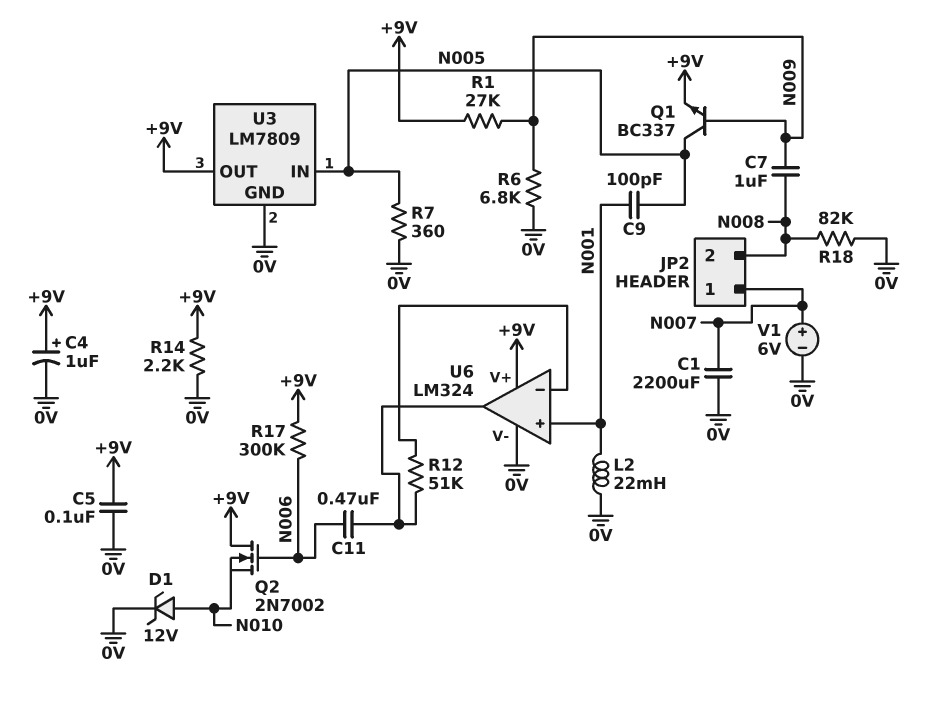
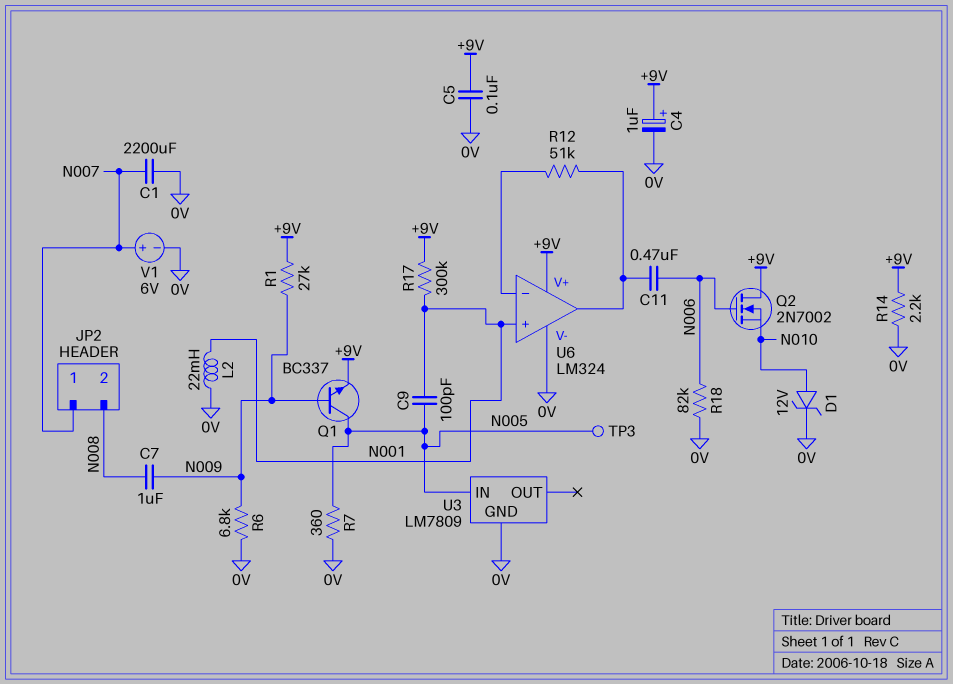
R17: 300k (+9V, N006) -> 300k (+9V, N001)
R18: 82k (0V, N008) -> 82k (0V, N006)
TP3: none -> test point (N005)
U3 pin OUT: +9V -> none

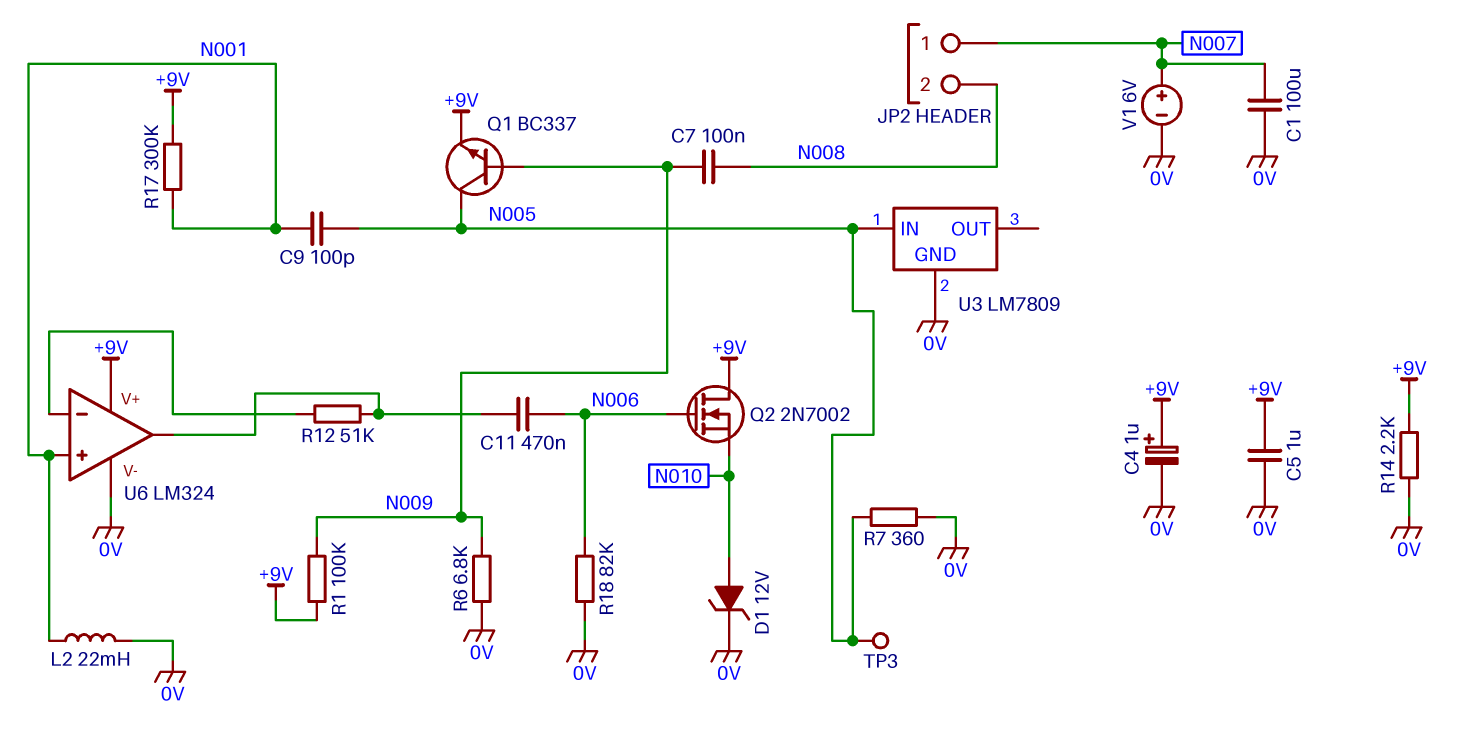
C1: 2200uF (0V, N007) -> 100uF (0V, N007)
C5: 100nF (+9V, 0V) -> 1uF (+9V, 0V)
C7: 1uF (N008, N009) -> 100nF (N008, N009)
R1: 27k (+9V, N009) -> 100k (+9V, N009)

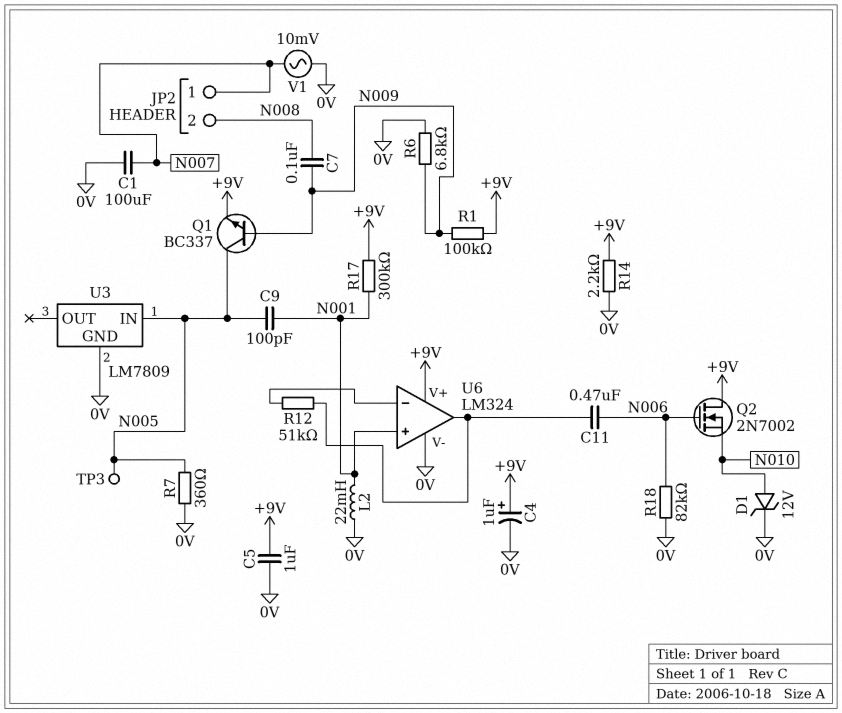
V1: 6V (plus N007, minus 0V) -> AC 10mV (0V, N007)

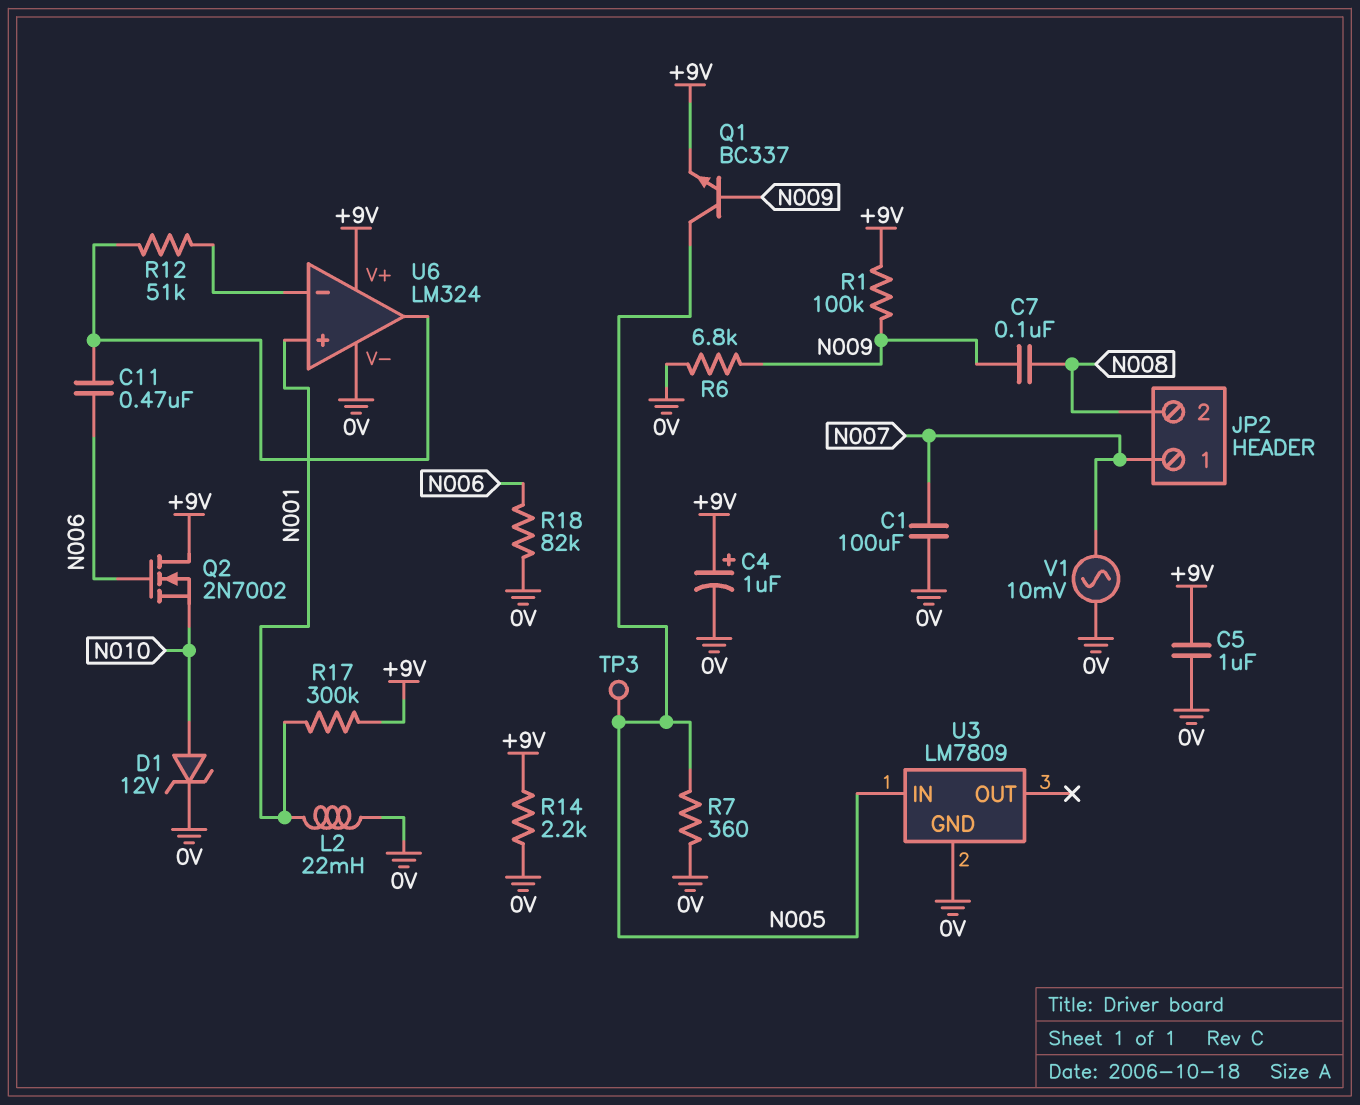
C9: 100pF (N001, N005) -> none

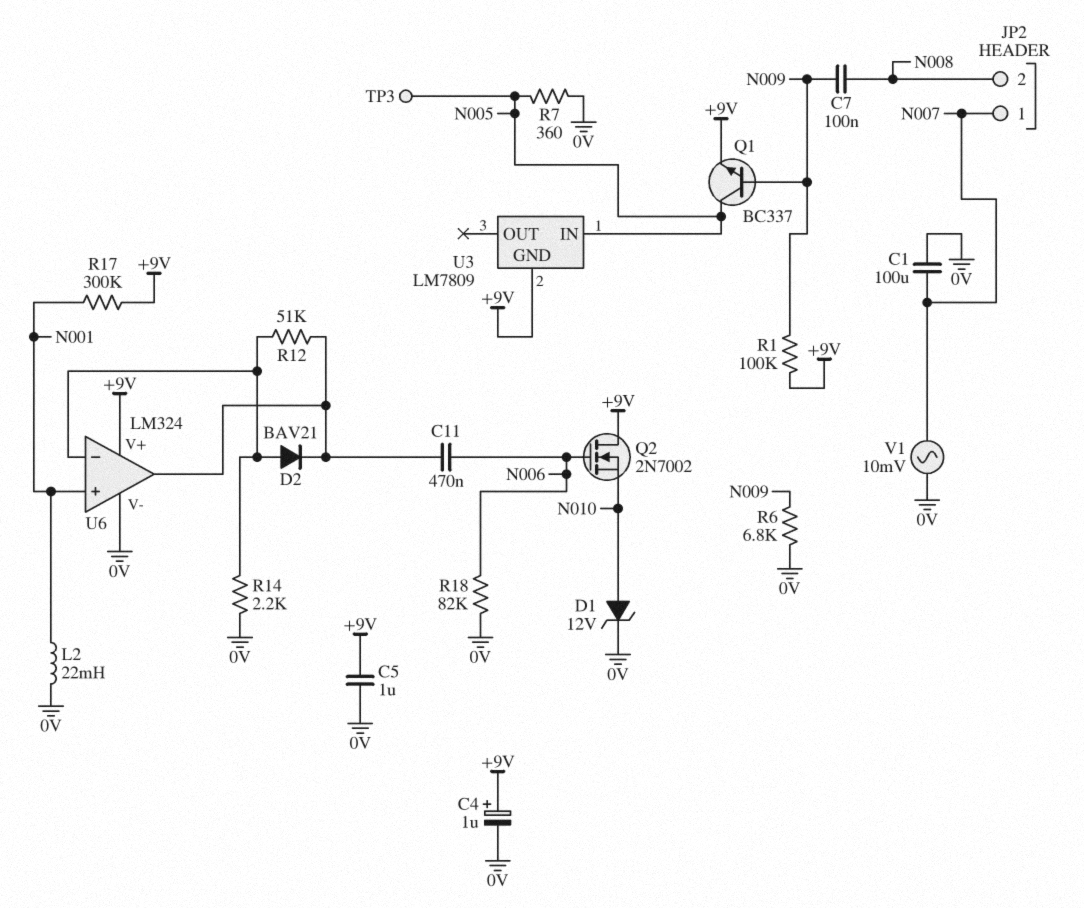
D2: none -> diode BAV21 (A U6/in-, K U6/out)
R14: 2.2k (+9V, 0V) -> 2.2k (0V, U6/in-)
U3 pin GND: 0V -> +9V

